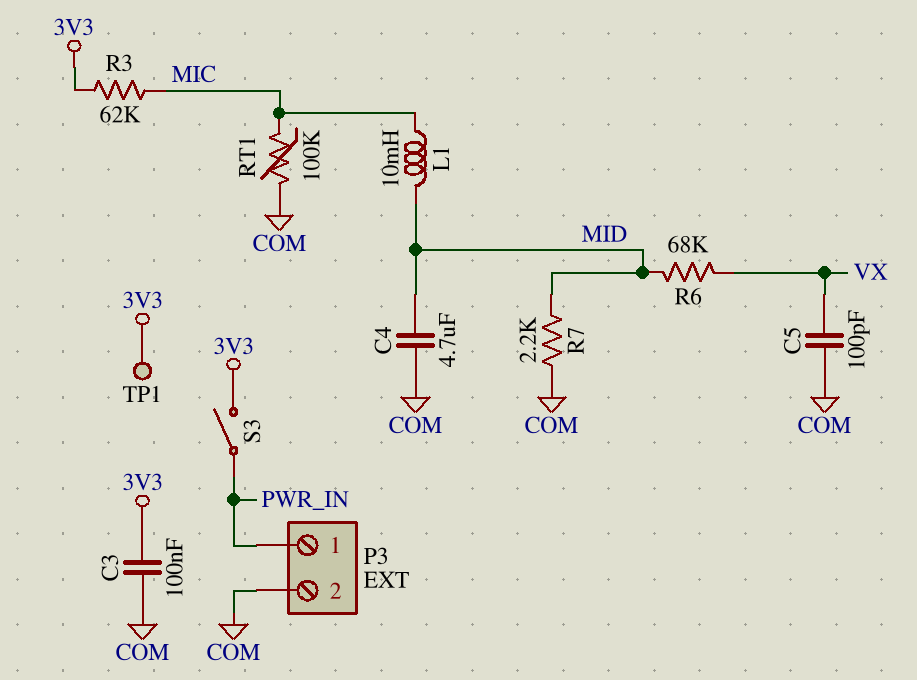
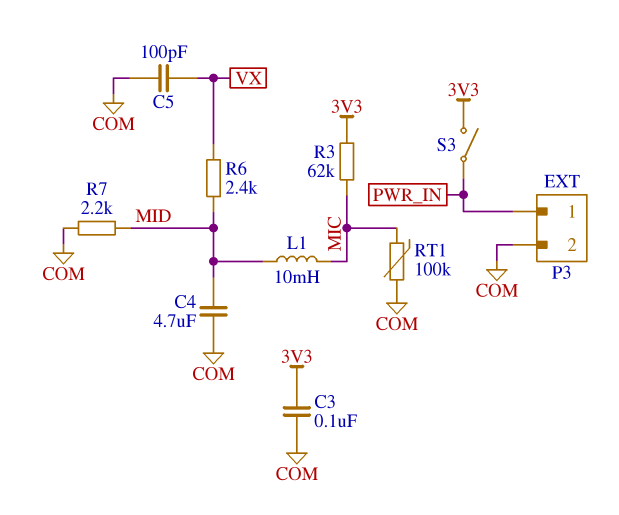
R6: 68k (MID, VX) -> 2.4k (MID, VX)
TP1: test point (3V3) -> none

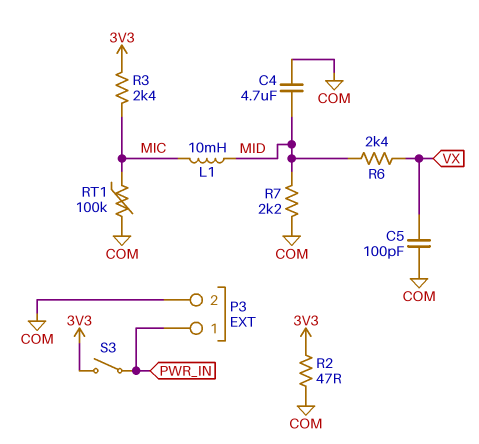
C3: 100nF (3V3, COM) -> none
R2: none -> 47 (3V3, COM)
R3: 62k (3V3, MIC) -> 2.4k (3V3, MIC)

